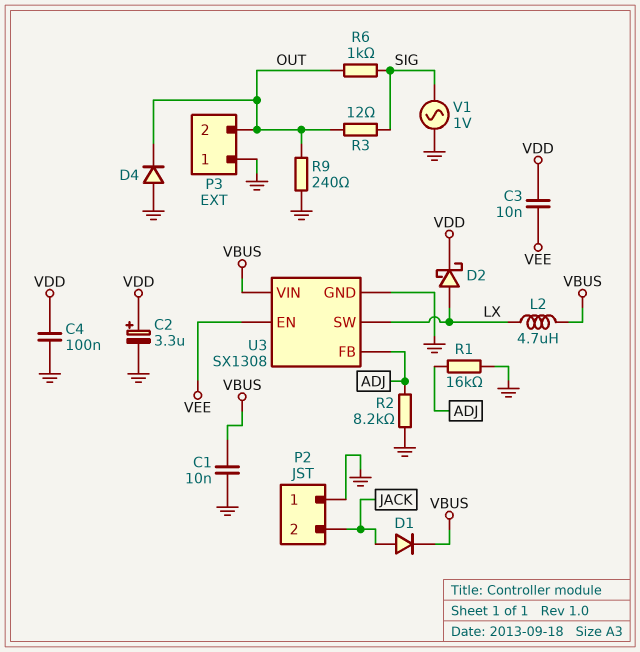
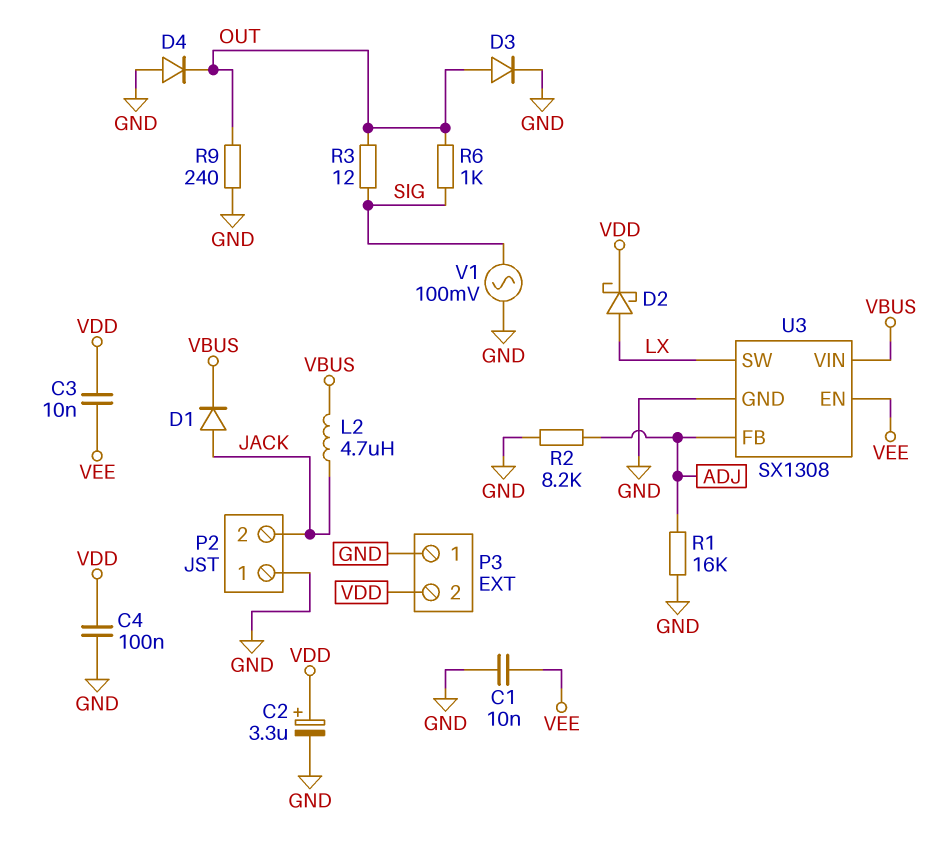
C1: 10nF (GND, VBUS) -> 10nF (GND, VEE)
D3: none -> diode (A OUT, K GND)
L2: 4.7uH (LX, VBUS) -> 4.7uH (JACK, VBUS)
P3 pin 2: OUT -> VDD
V1: AC 1V (GND, SIG) -> AC 100mV (GND, SIG)

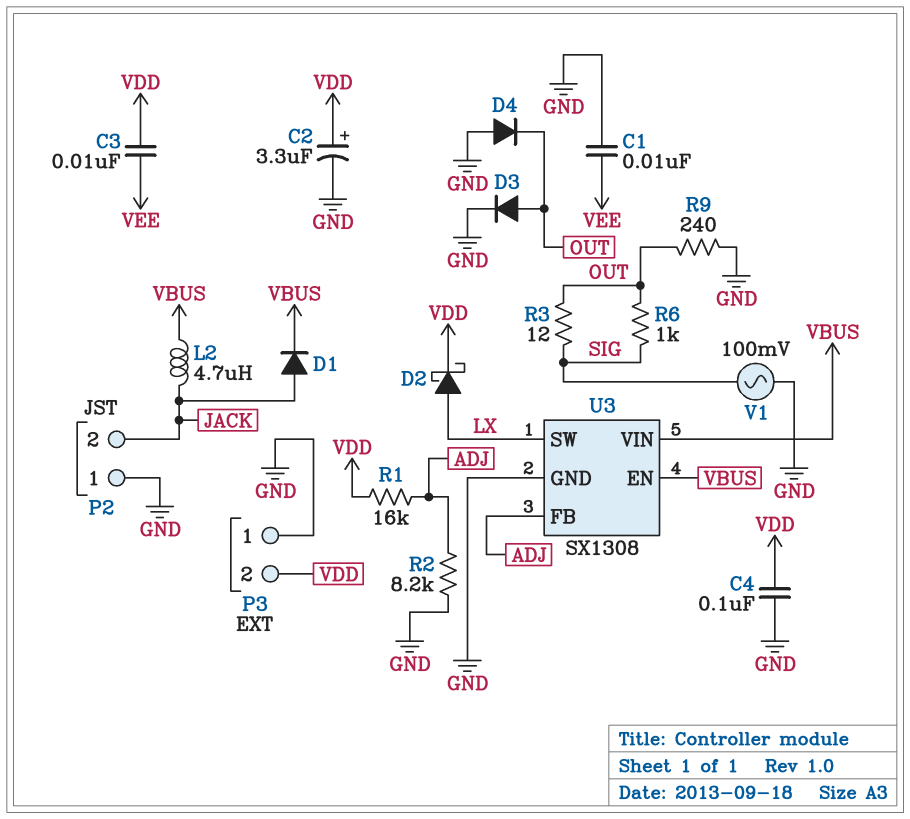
R1: 16k (ADJ, GND) -> 16k (ADJ, VDD)
U3 pin EN: VEE -> VBUS

